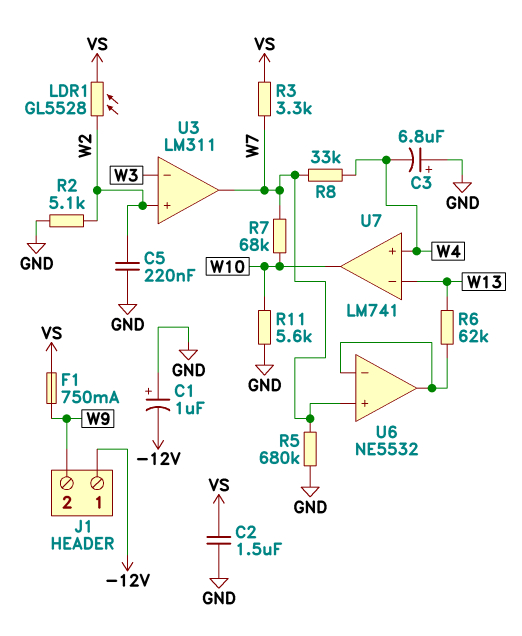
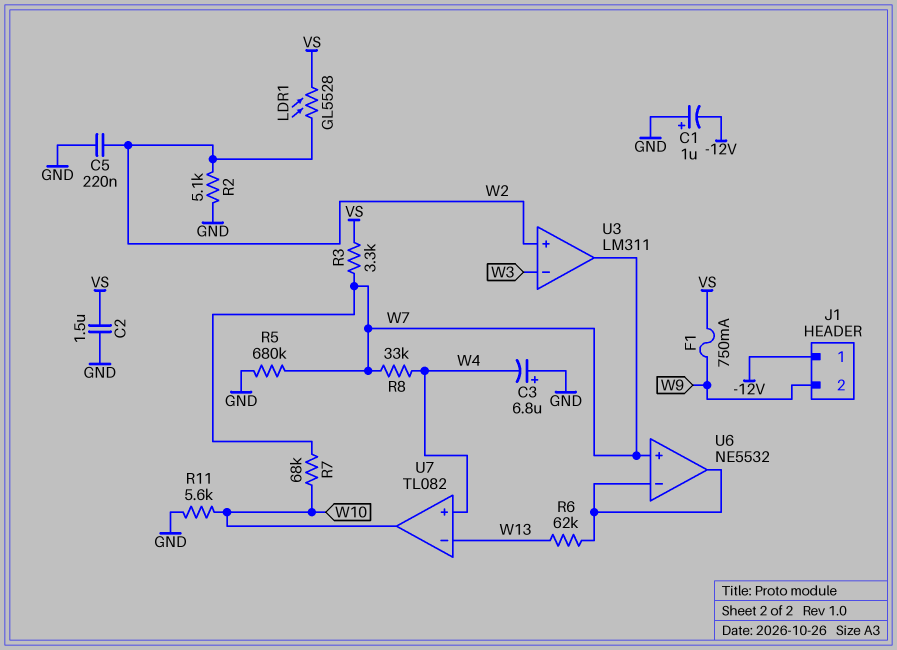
U7: LM741 -> TL082

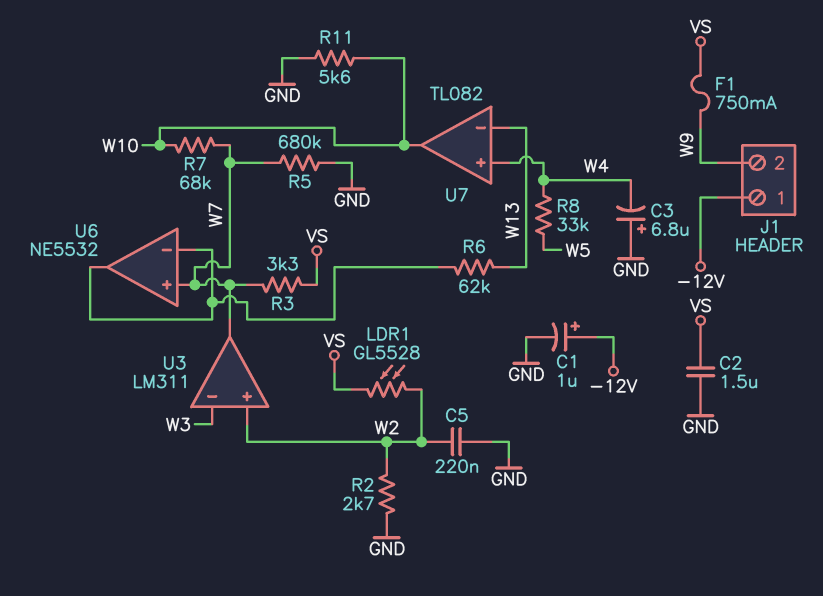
C1: 1uF (plus GND, minus -12V) -> 1uF (plus -12V, minus GND)
R2: 5.1k (GND, W2) -> 2.7k (GND, W2)
R8: 33k (W4, W7) -> 33k (W4, W5)

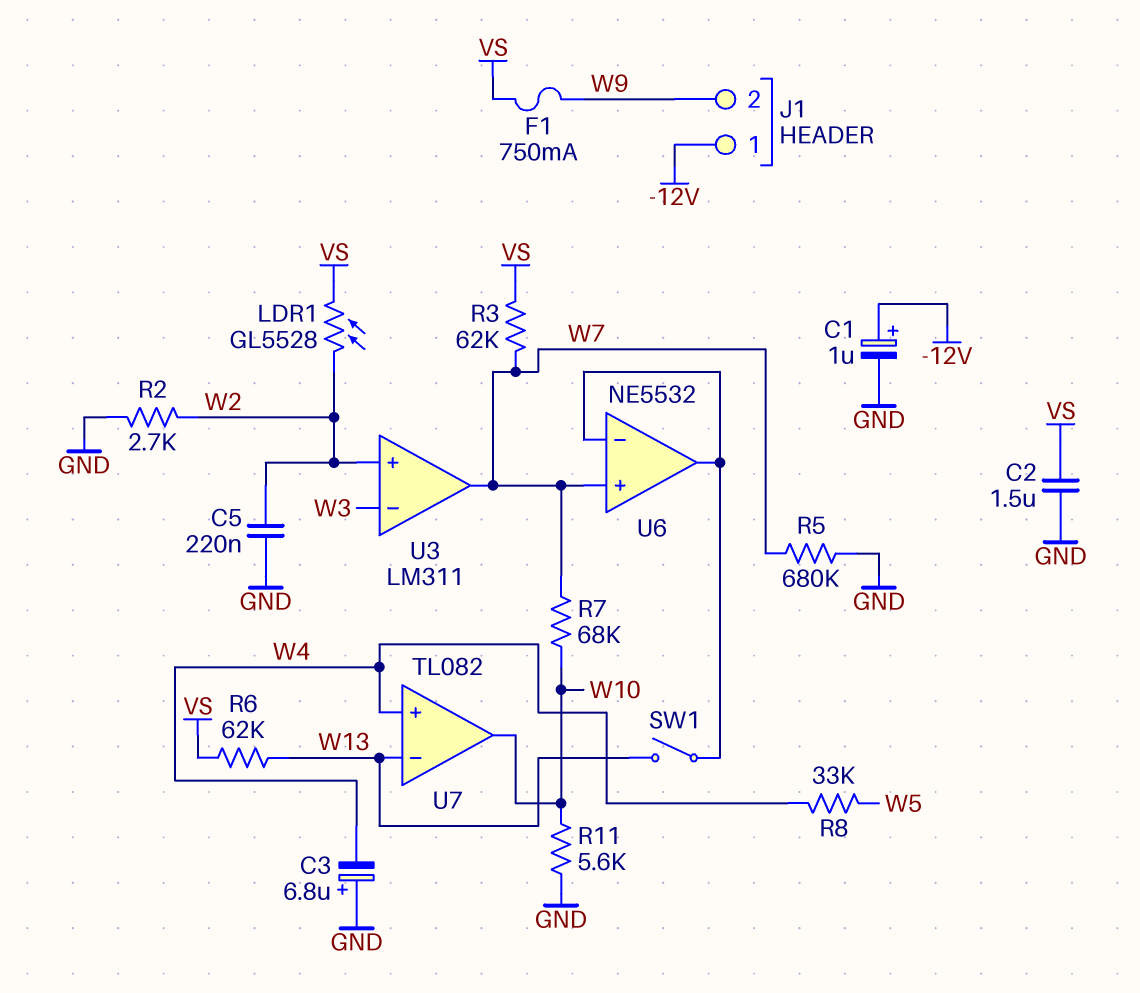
R3: 3.3k (VS, W7) -> 62k (VS, W7)
R6: 62k (U6/in-, W13) -> 62k (VS, W13)
SW1: none -> switch (U6/in-, W13)

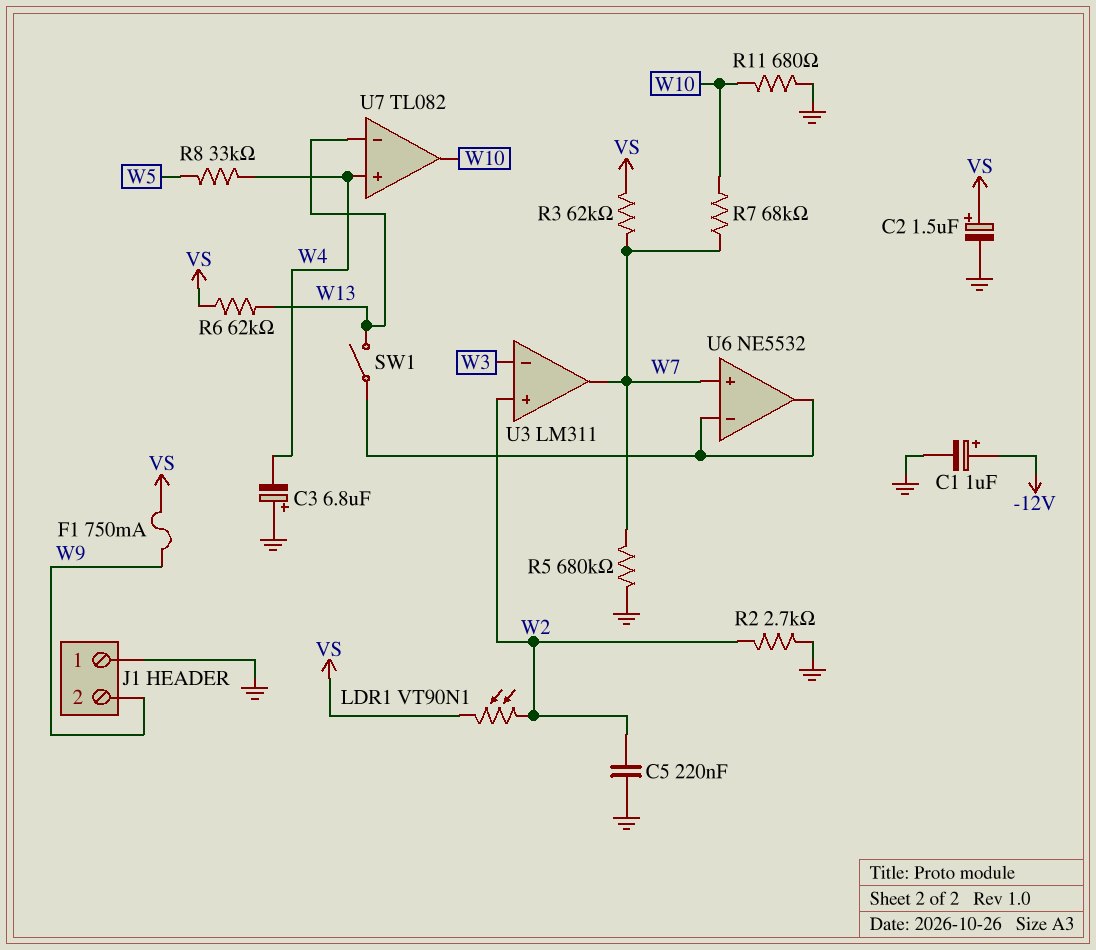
C2: 1.5uF (GND, VS) -> 1.5uF (plus VS, minus GND)
J1 pin 1: -12V -> GND
LDR1: GL5528 (VS, W2) -> VT90N1 (VS, W2)
R11: 5.6k (GND, W10) -> 680 (GND, W10)

